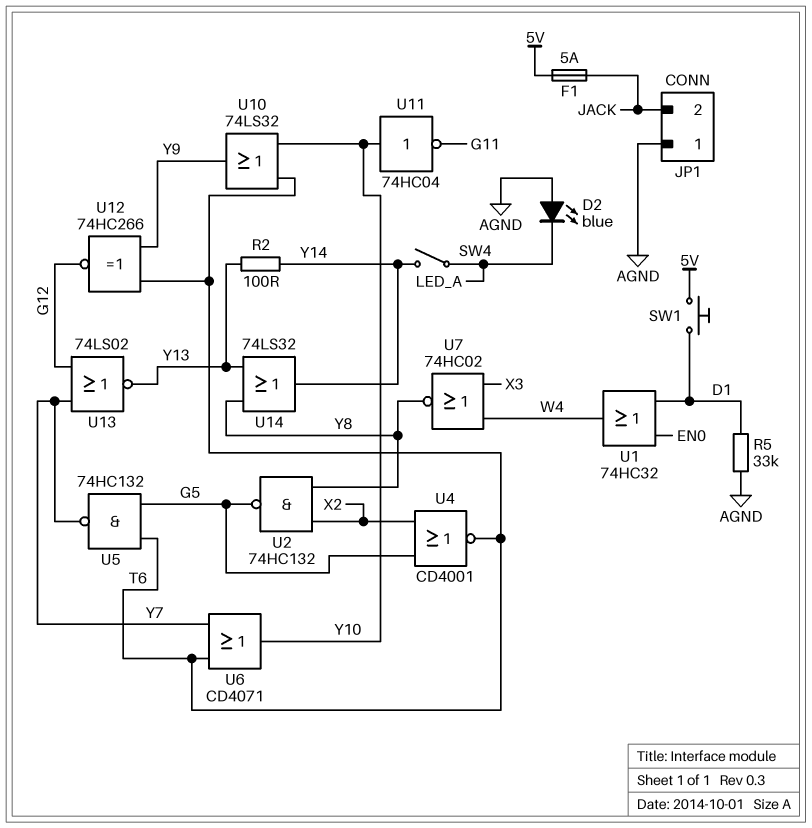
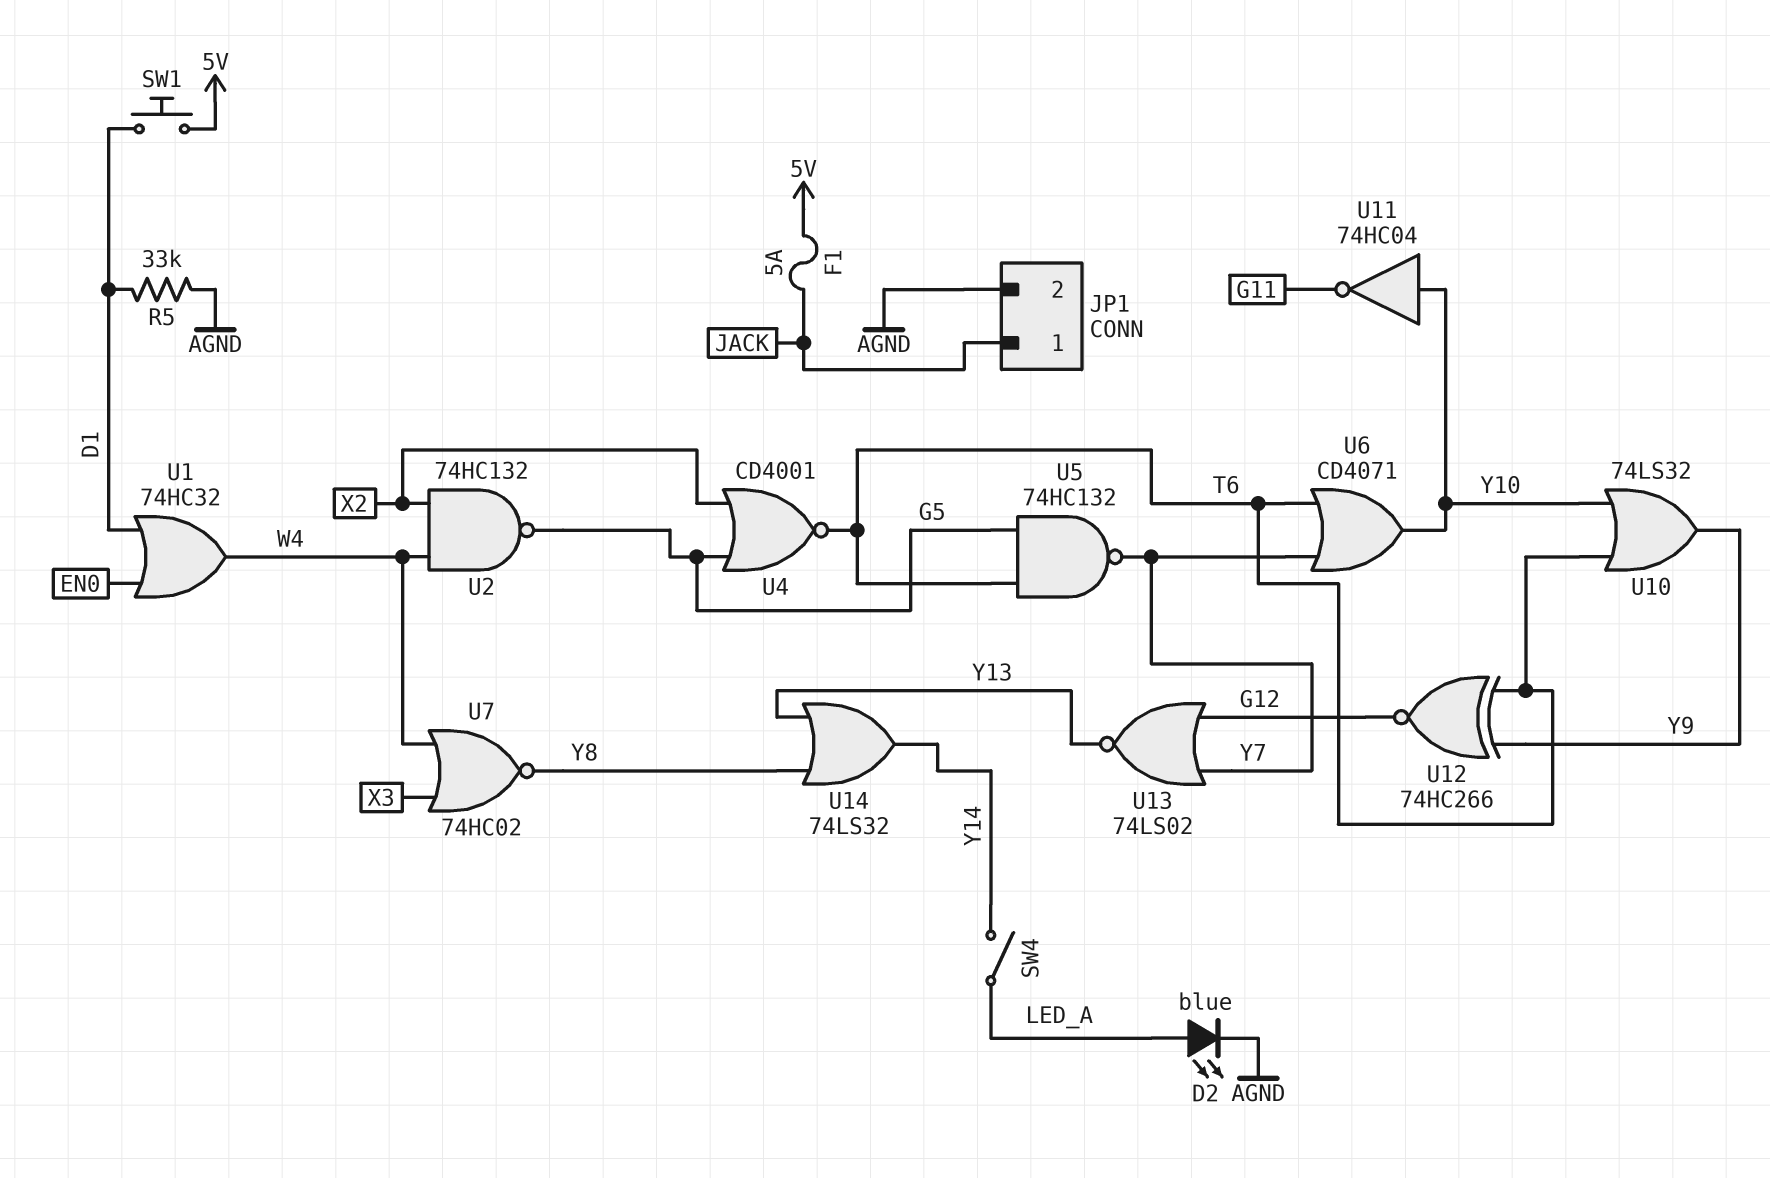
D2: LED blue (A AGND, K LED_A) -> LED blue (A LED_A, K AGND)
JP1 pin 1: AGND -> JACK
JP1 pin 2: JACK -> AGND
R2: 100 (Y13, Y14) -> none
U2: NAND 74HC132 (in X2, in Y8, out G5) -> NAND 74HC132 (in W4, in X2, out G5)

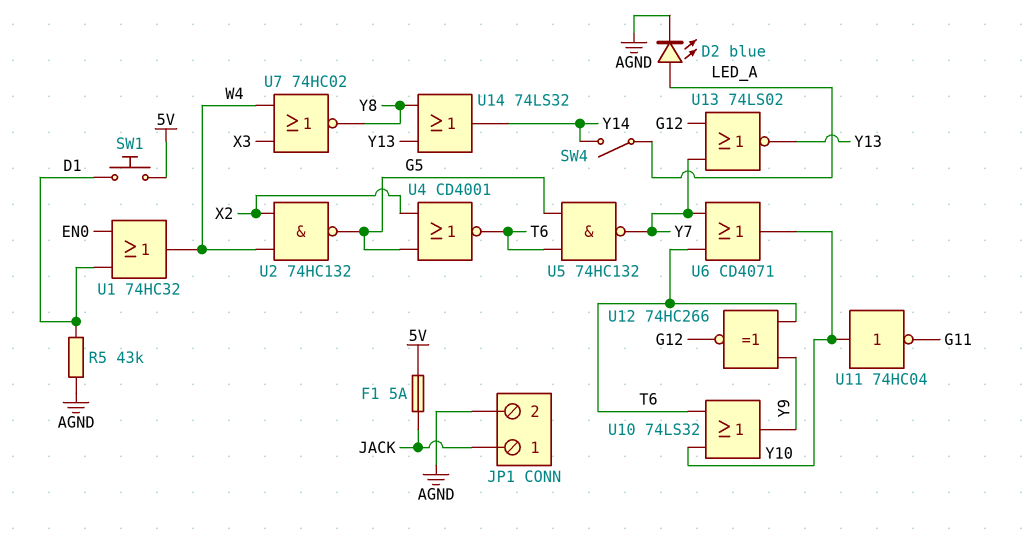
R5: 33k (AGND, D1) -> 43k (AGND, D1)

